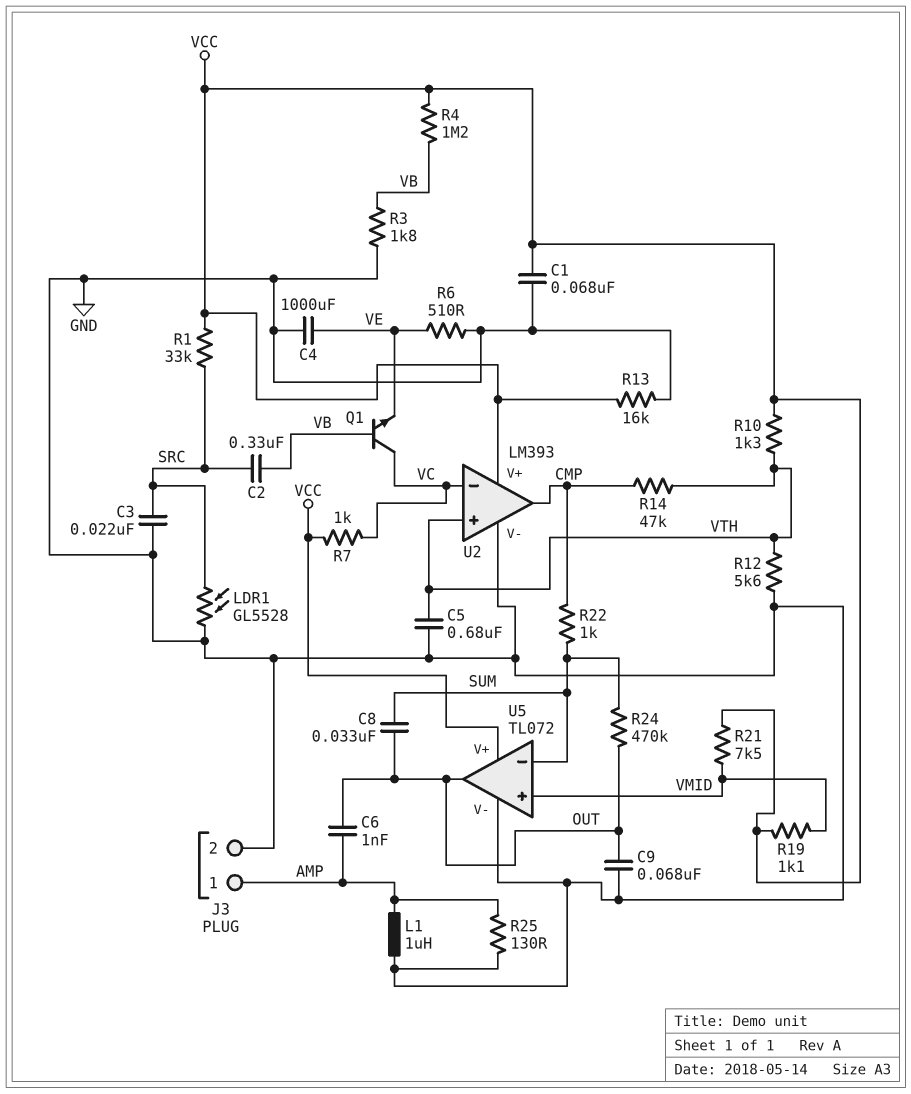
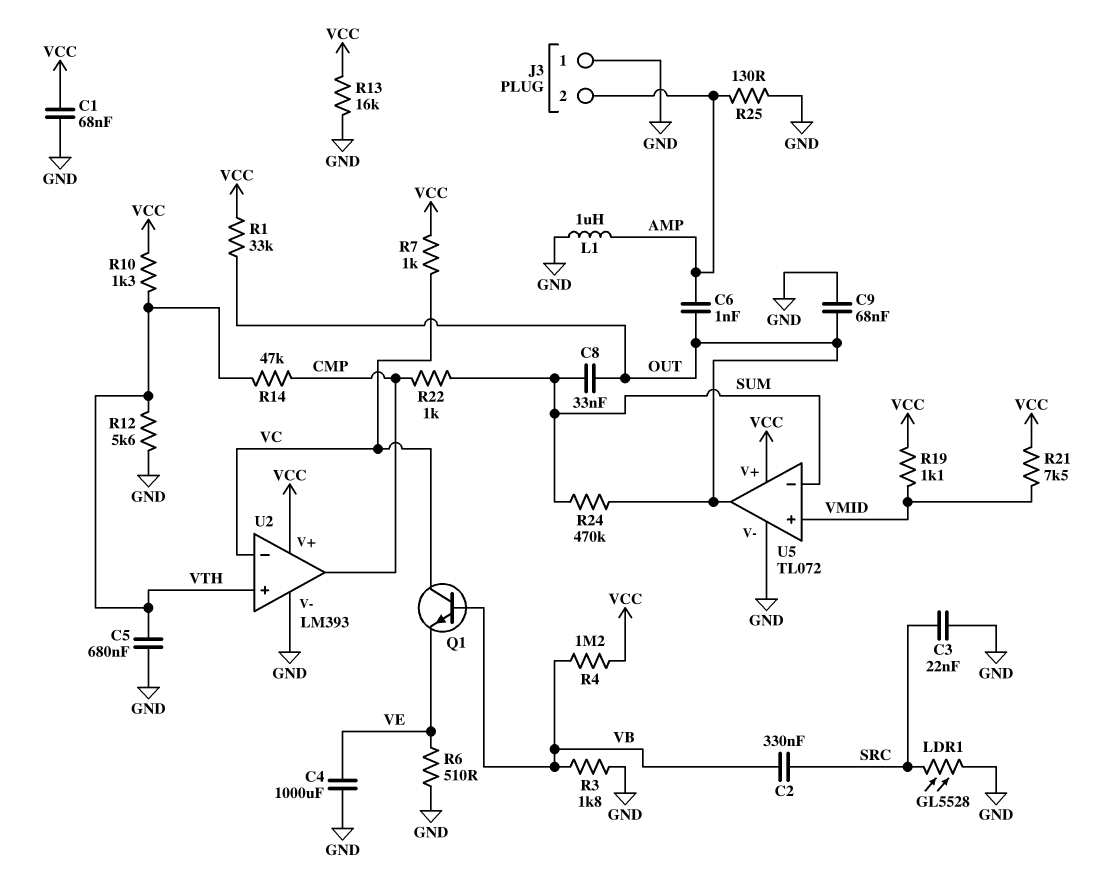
J3 pin 1: AMP -> GND
J3 pin 2: GND -> AMP
R1: 33k (SRC, VCC) -> 33k (OUT, VCC)

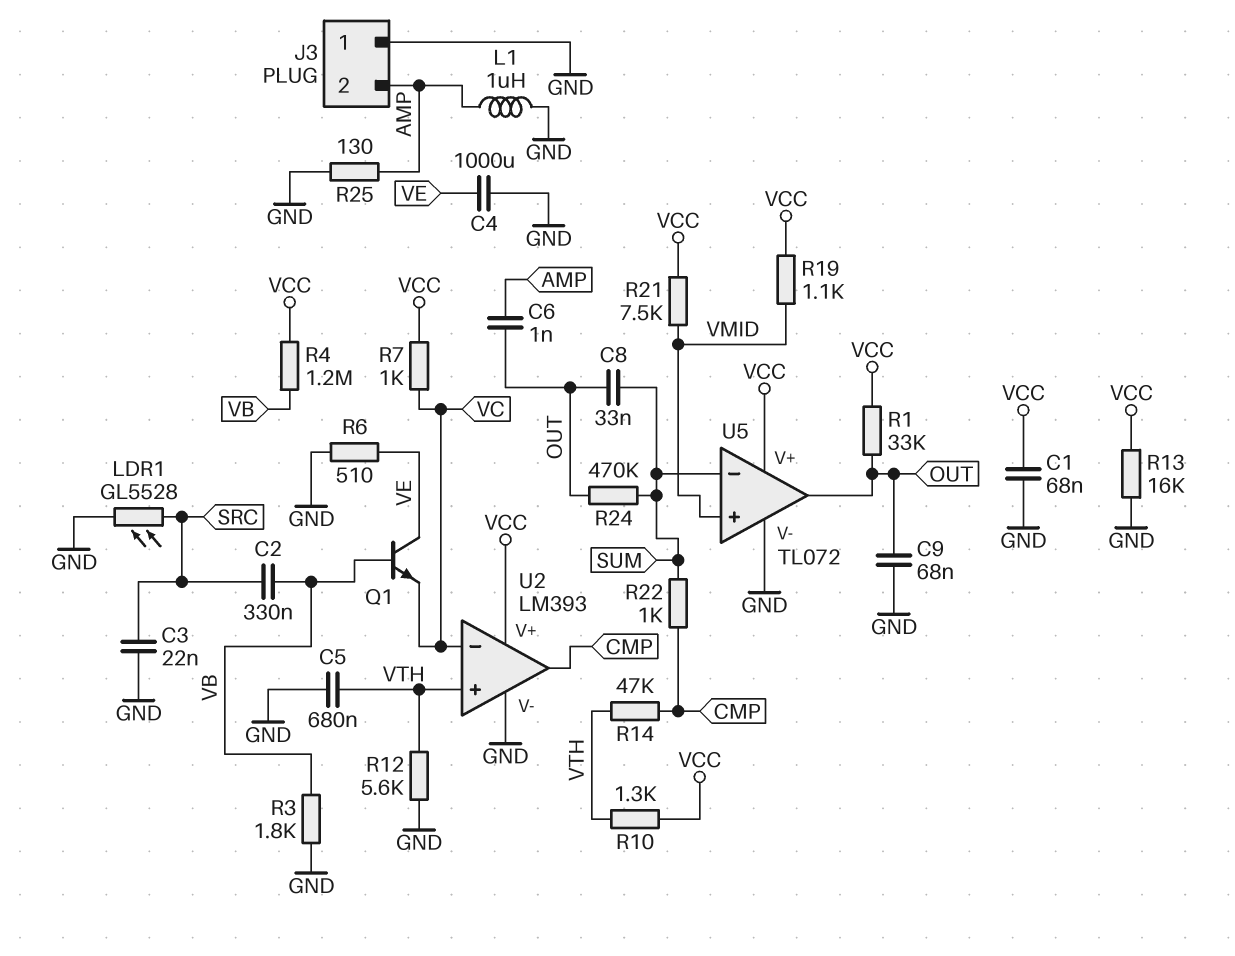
Q1: NPN (B VB, C VC, E VE) -> NPN (B VB, C VE, E VC)

